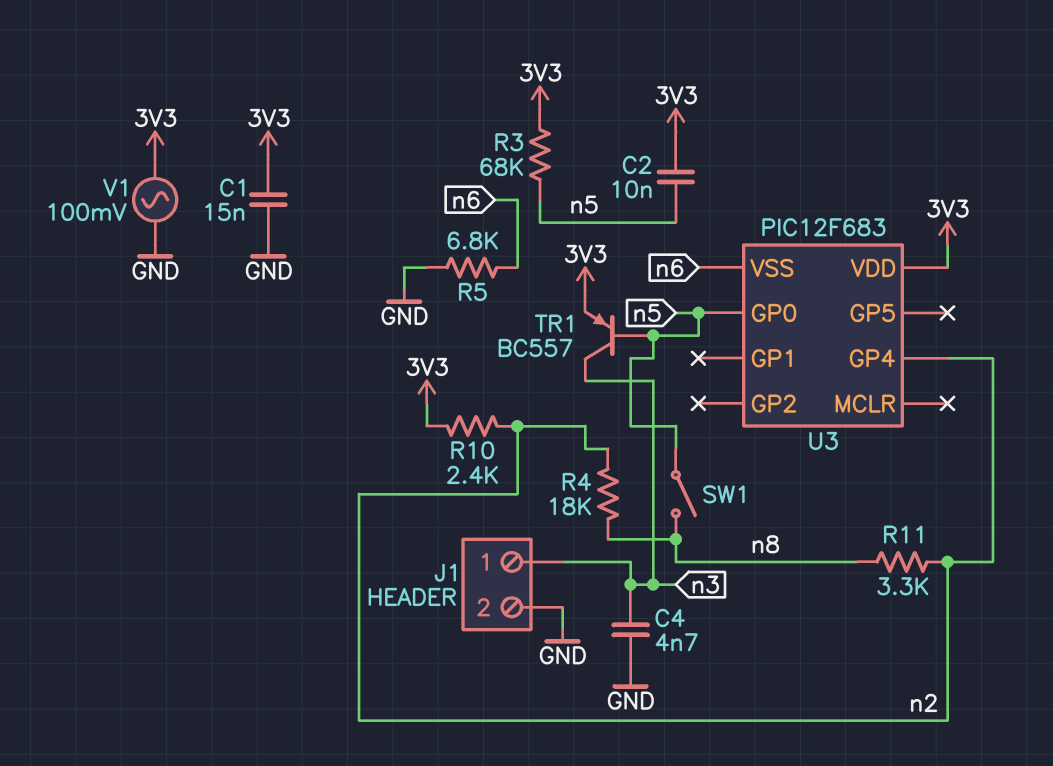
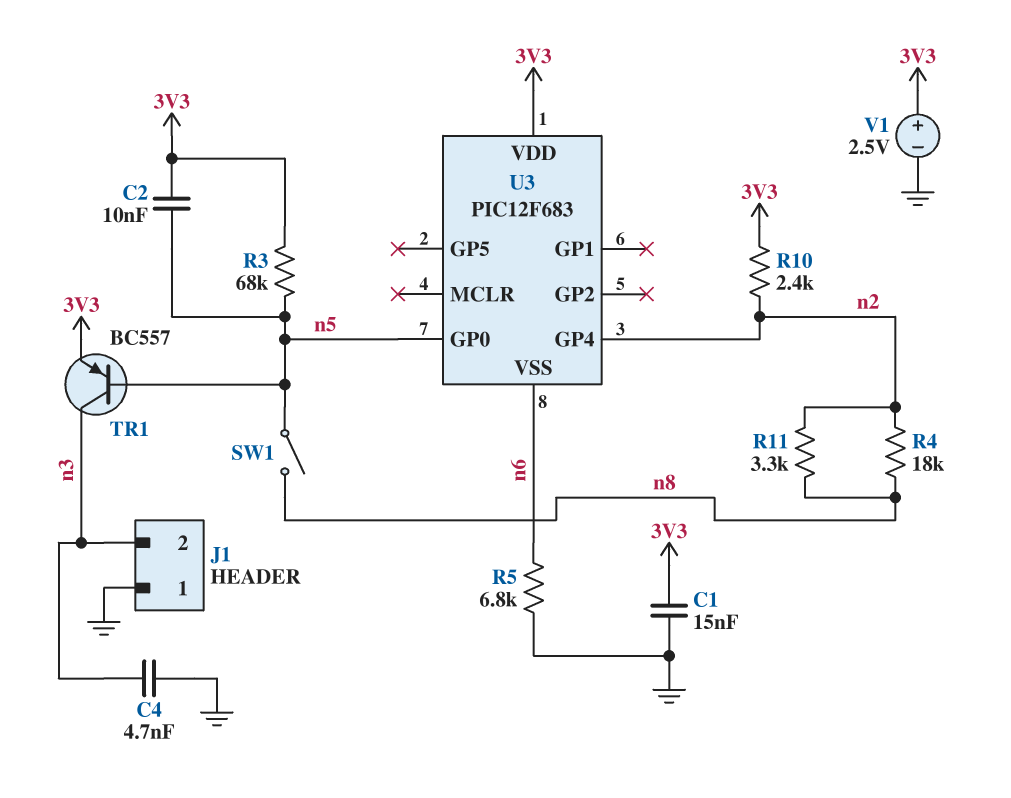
J1 pin 1: n3 -> GND
J1 pin 2: GND -> n3
V1: AC 100mV (3V3, GND) -> 2.5V (plus 3V3, minus GND)

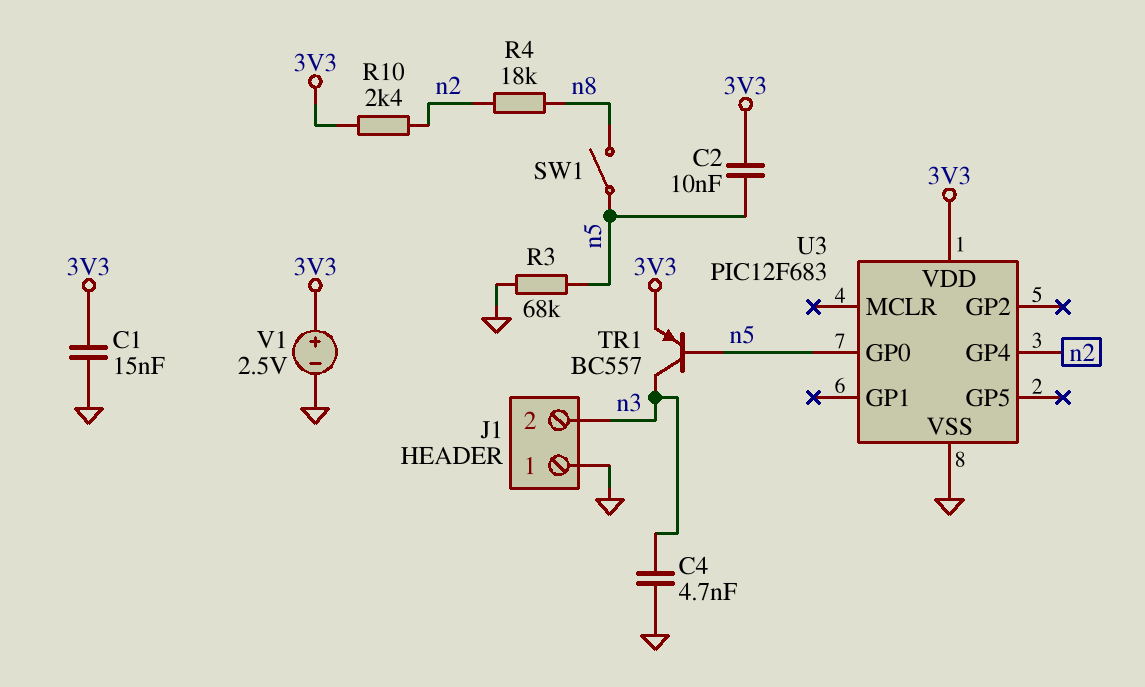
R3: 68k (3V3, n5) -> 68k (GND, n5)
R5: 6.8k (GND, n6) -> none
R11: 3.3k (n2, n8) -> none
U3 pin VSS: n6 -> GND

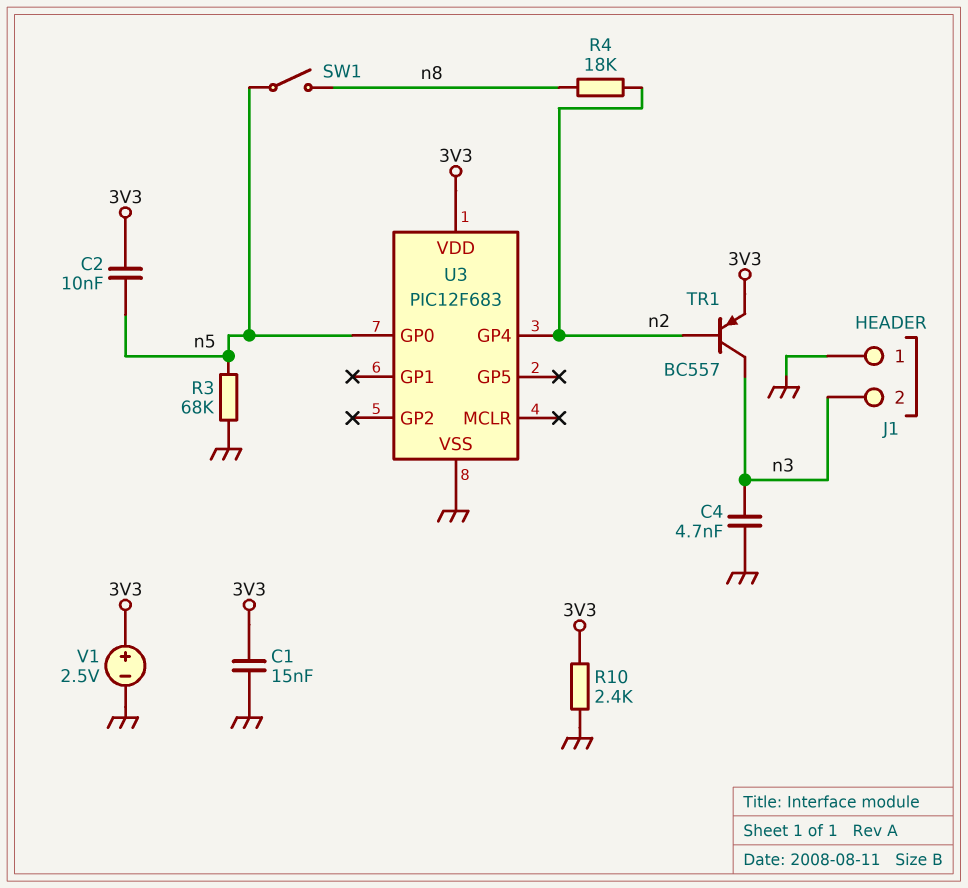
R10: 2.4k (3V3, n2) -> 2.4k (3V3, GND)
TR1: PNP BC557 (B n5, C n3, E 3V3) -> PNP BC557 (B n2, C n3, E 3V3)

